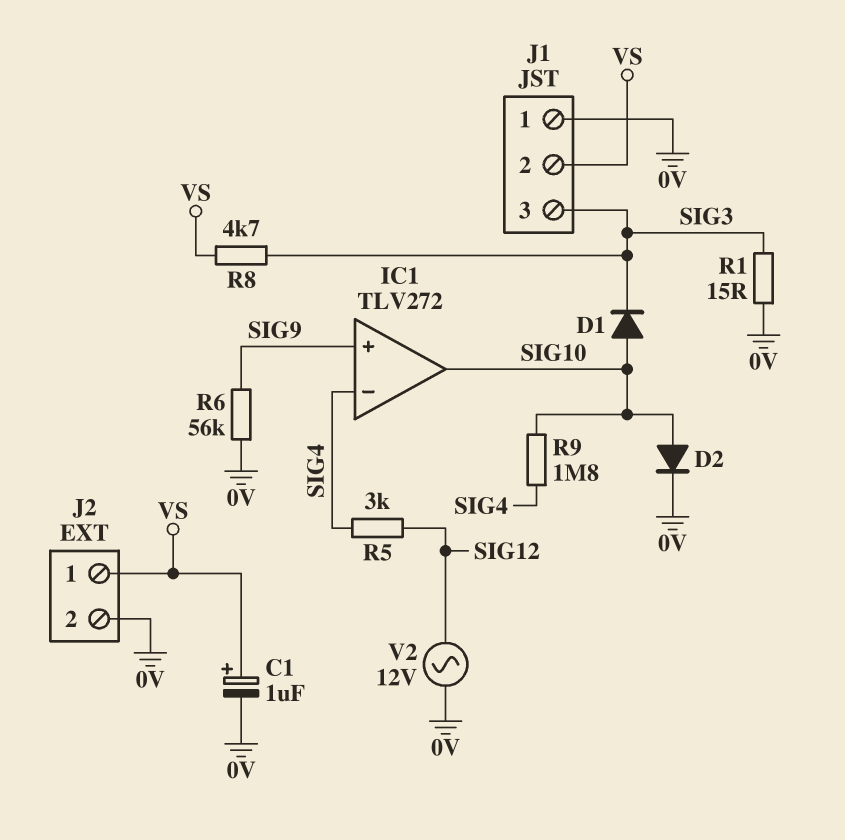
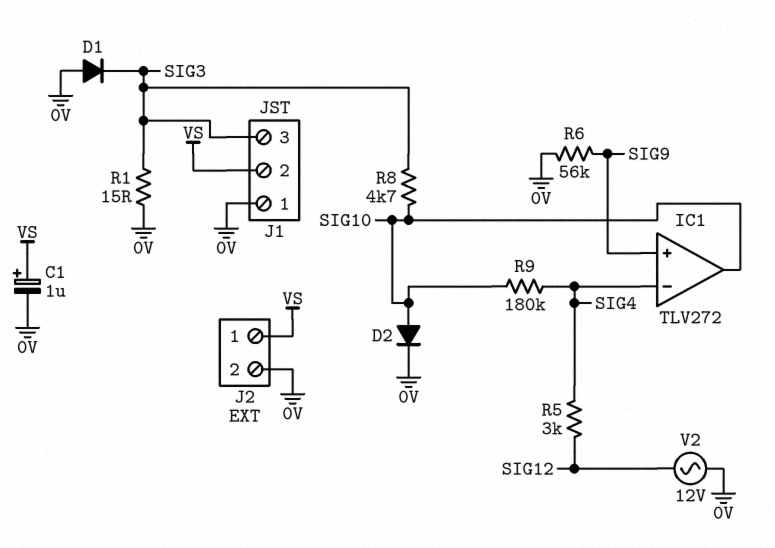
D1: diode (A SIG10, K SIG3) -> diode (A 0V, K SIG3)
R8: 4.7k (SIG3, VS) -> 4.7k (SIG3, SIG10)
R9: 1.8M (SIG4, SIG10) -> 180k (SIG4, SIG10)

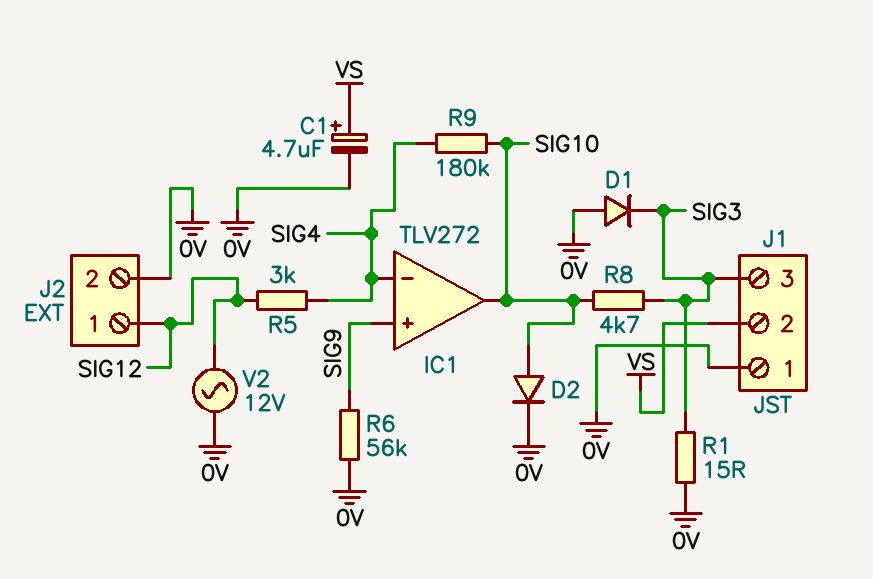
C1: 1uF (plus VS, minus 0V) -> 4.7uF (plus VS, minus 0V)
J2 pin 1: VS -> SIG12

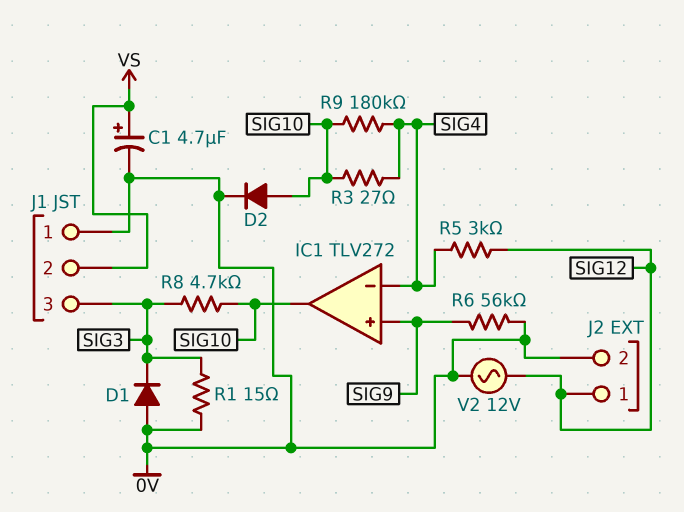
R3: none -> 27 (SIG4, SIG10)

